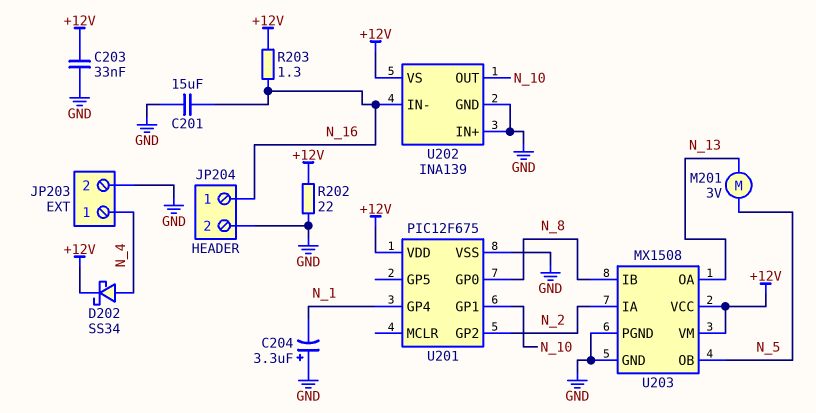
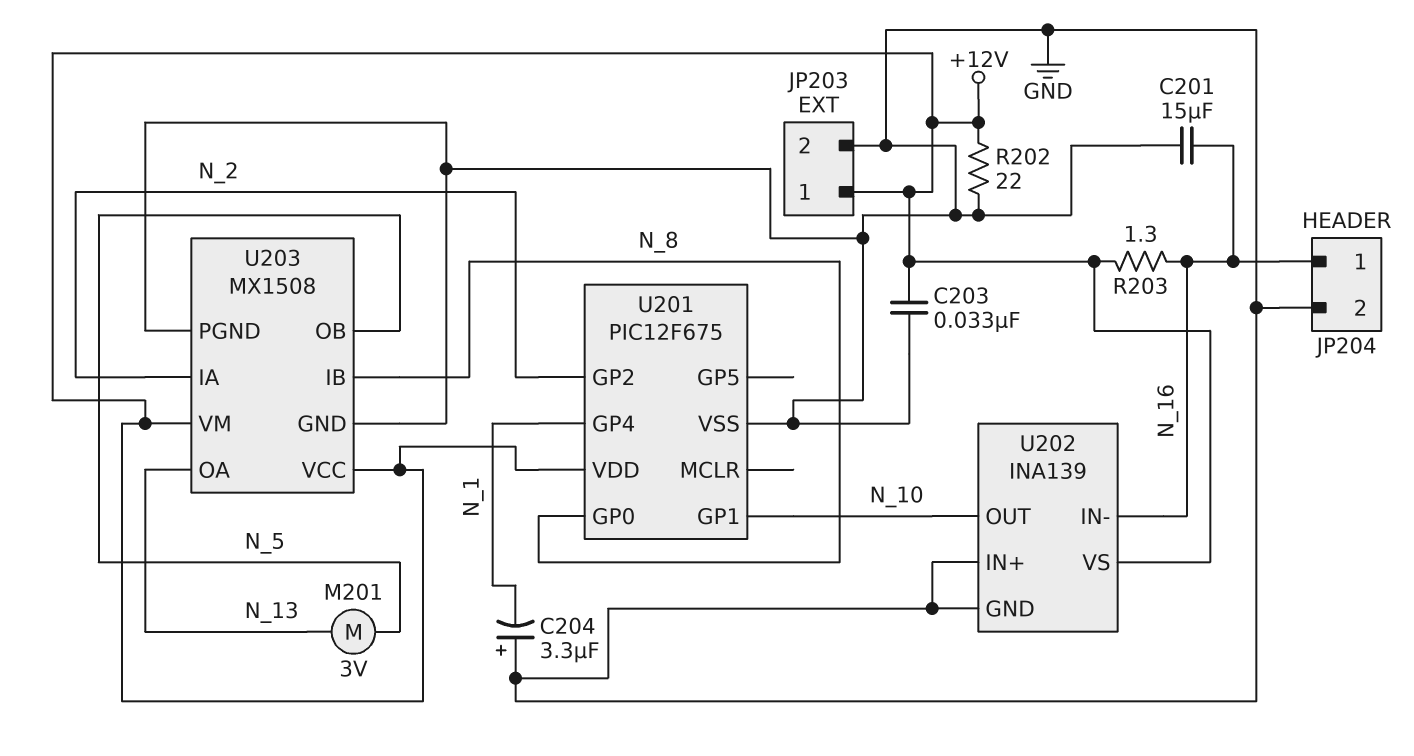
D202: schottky SS34 (A N_4, K +12V) -> none
JP203 pin 1: N_4 -> +12V

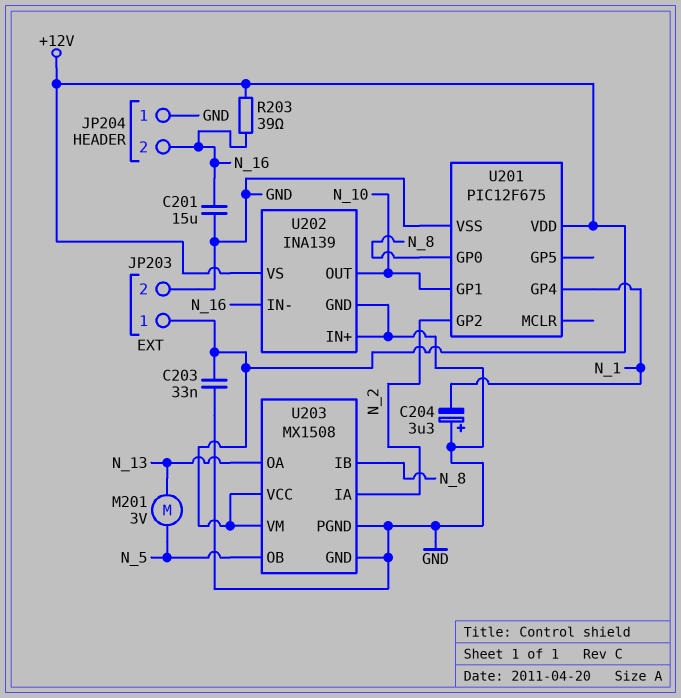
JP204 pin 1: N_16 -> GND
JP204 pin 2: GND -> N_16
R202: 22 (+12V, GND) -> none
R203: 1.3 (+12V, N_16) -> 39 (+12V, N_16)

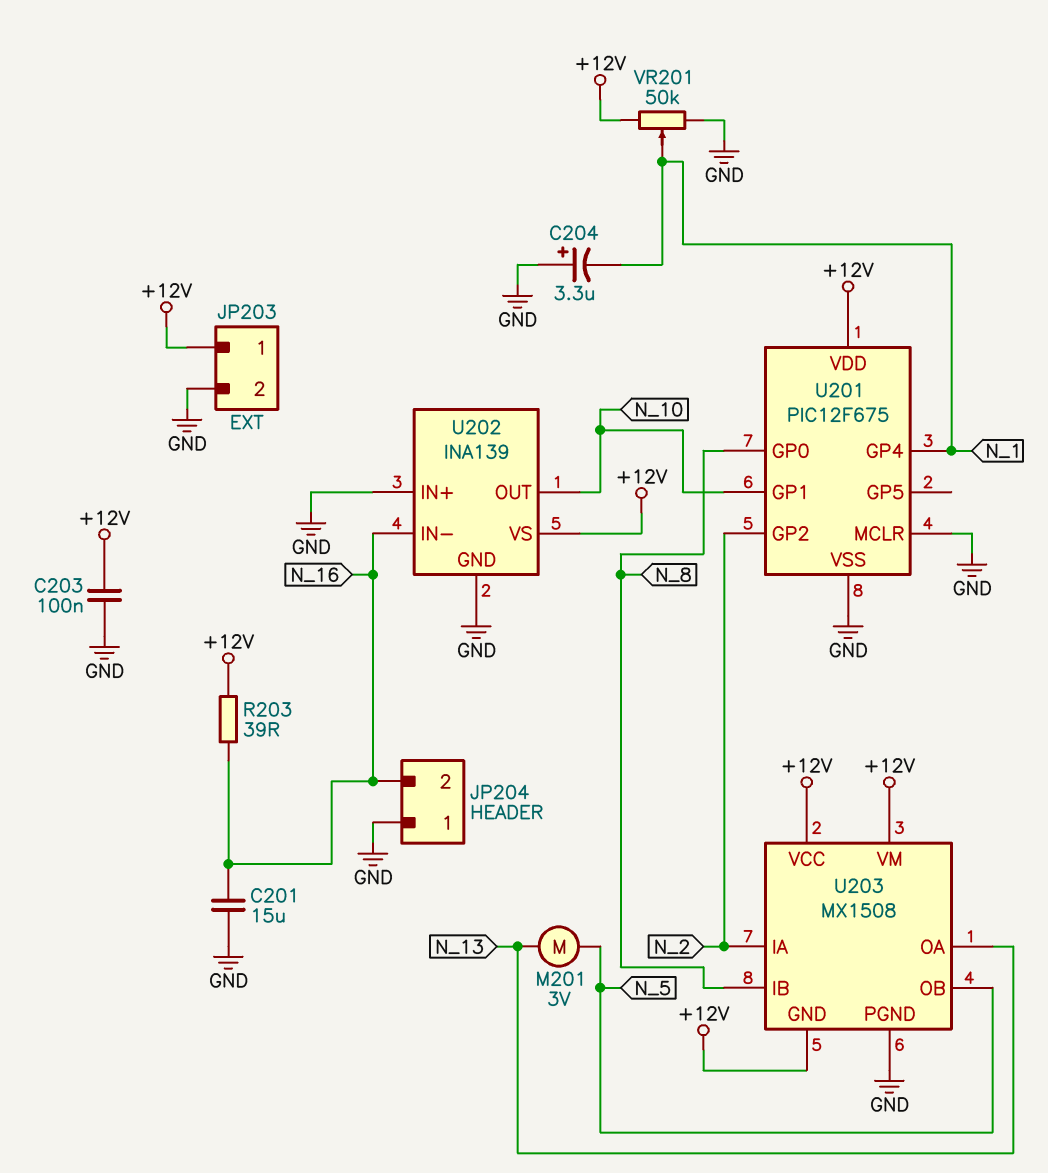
C203: 33nF (+12V, GND) -> 100nF (+12V, GND)
U201 pin MCLR: none -> GND
U203 pin GND: GND -> +12V
VR201: none -> 50k (+12V, GND, wiper N_1)

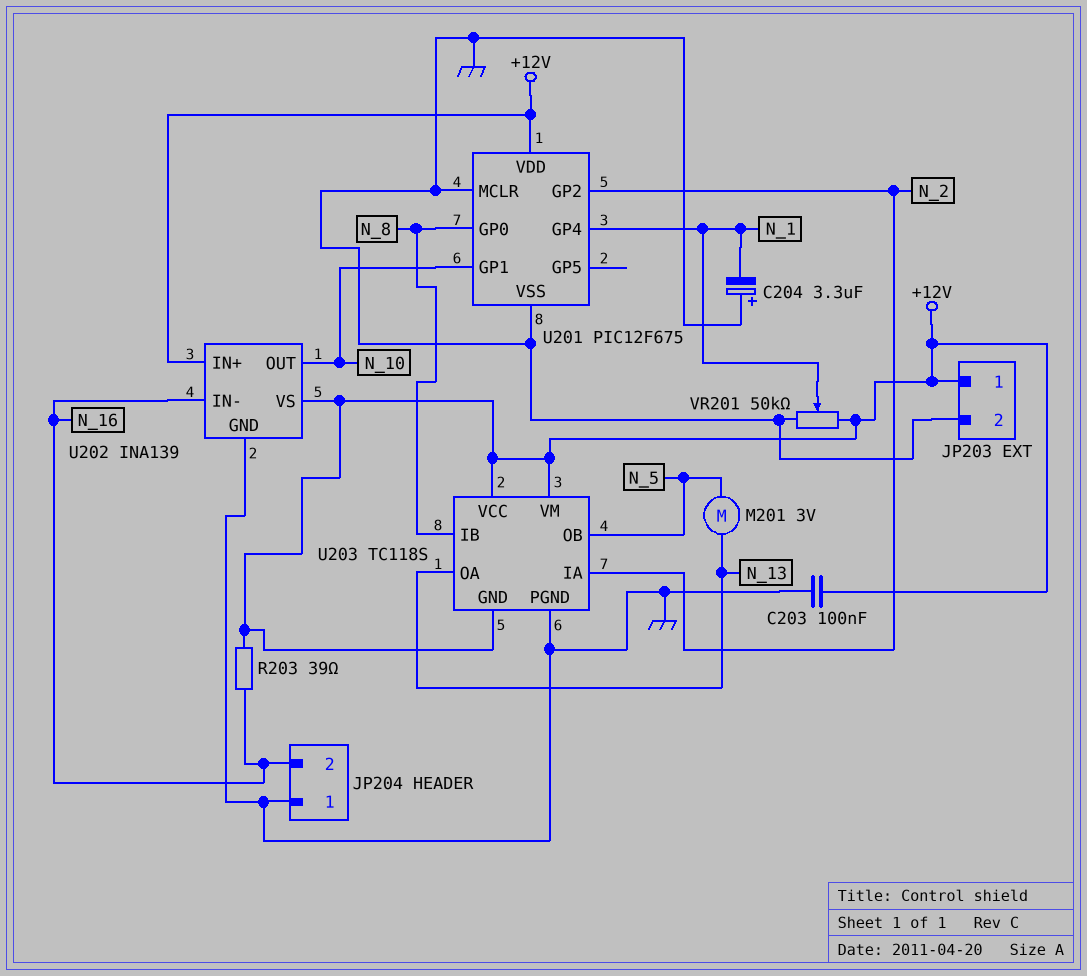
C201: 15uF (GND, N_16) -> none
U202 pin IN+: GND -> +12V
U203: MX1508 -> TC118S

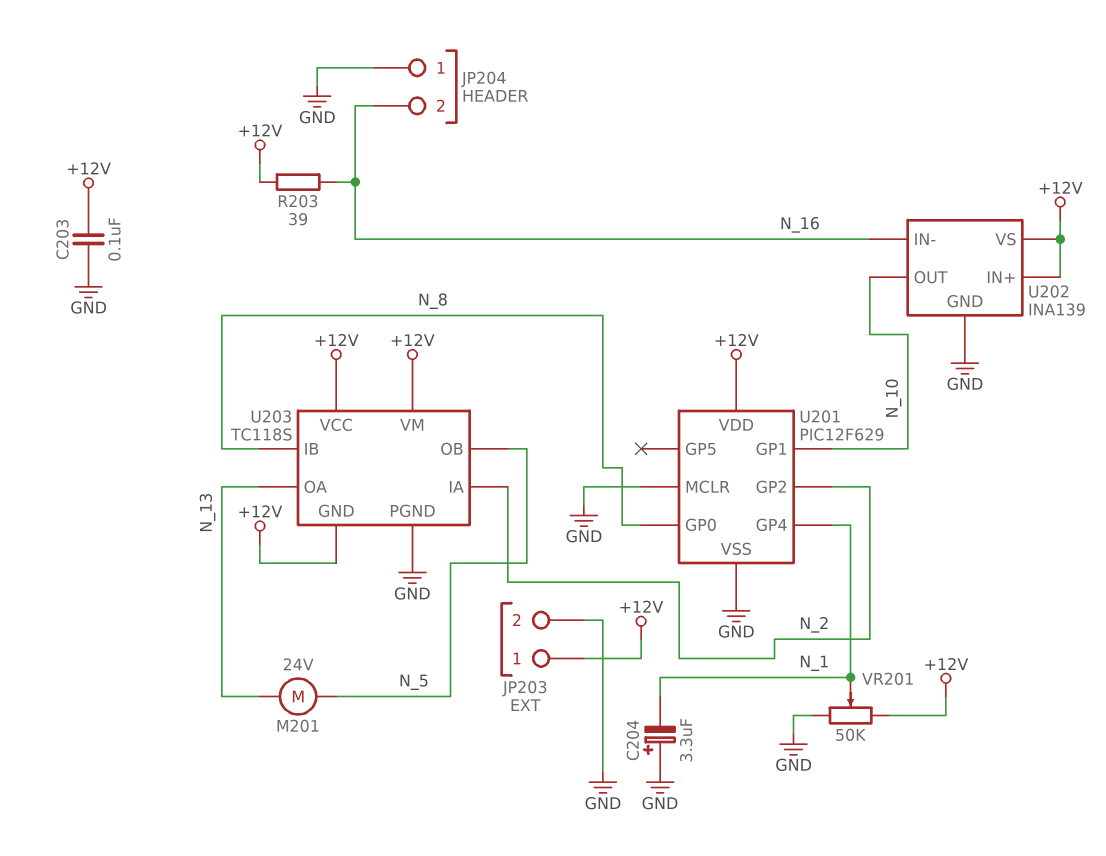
M201: motor 3V (N_5, N_13) -> motor 24V (N_5, N_13)
U201: PIC12F675 -> PIC12F629

